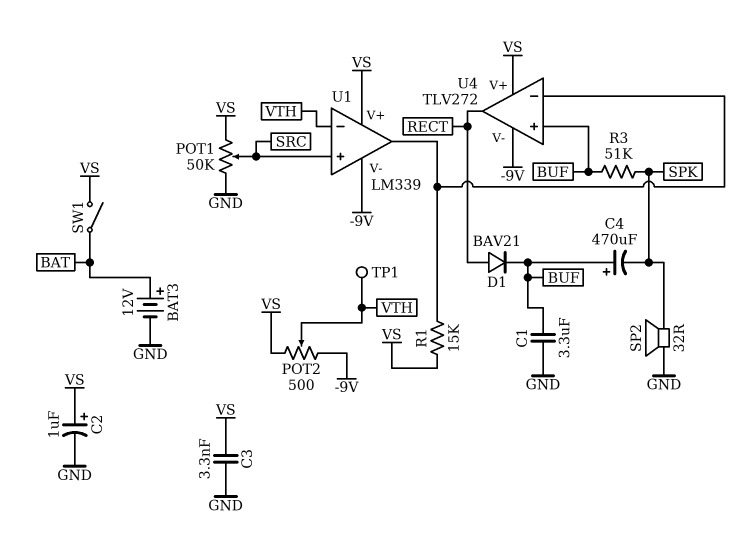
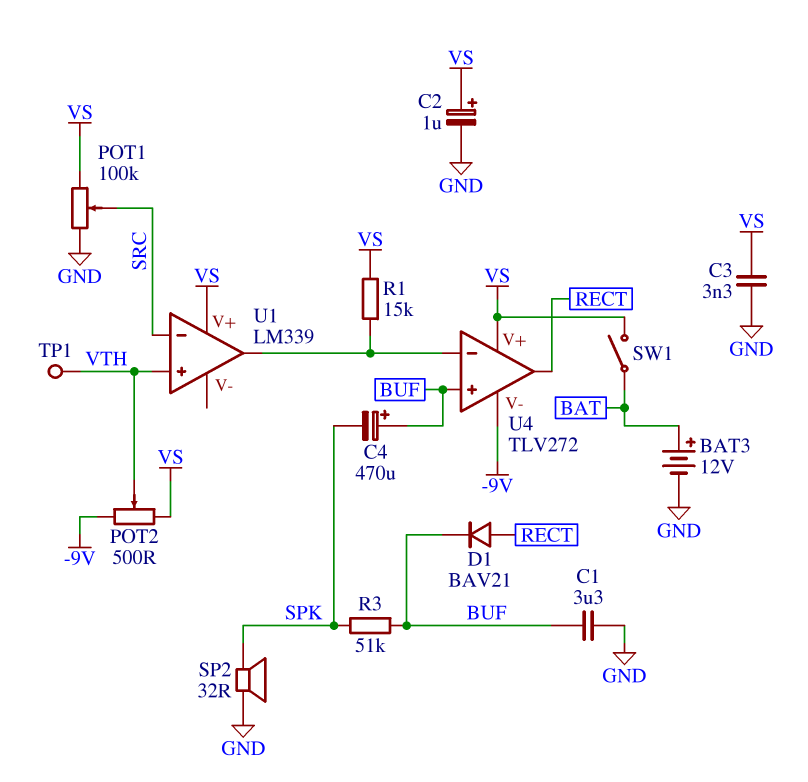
POT1: 50k (GND, VS, wiper SRC) -> 100k (GND, VS, wiper SRC)
U1 pin V-: -9V -> none
U1 pin in+: SRC -> VTH
U1 pin in-: VTH -> SRC

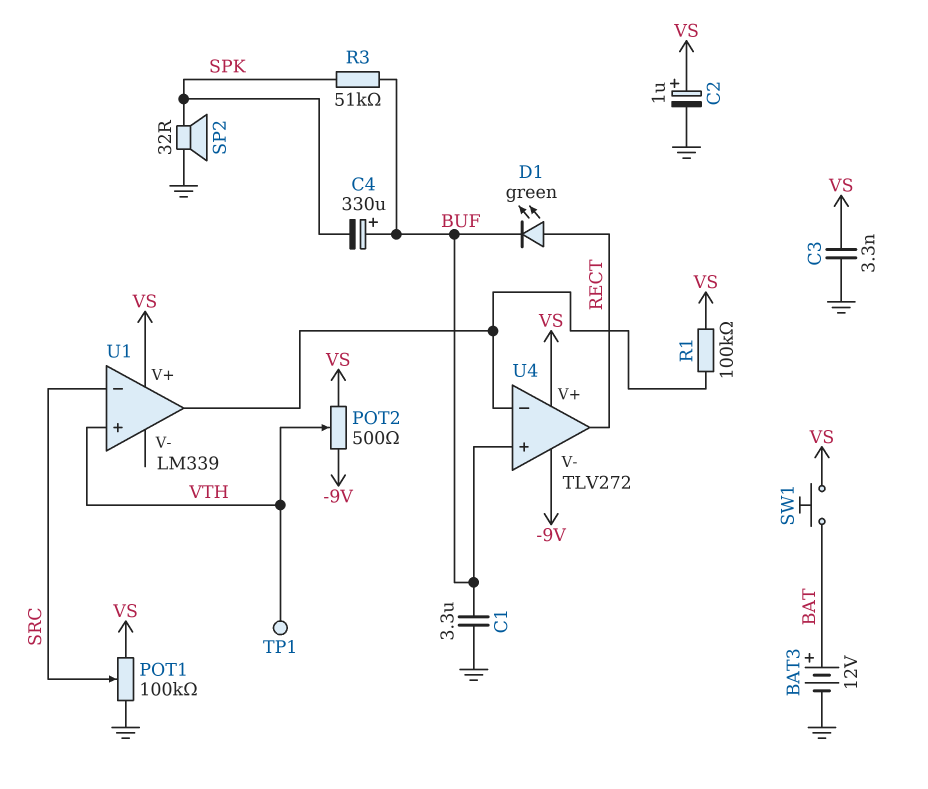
C4: 470uF (plus BUF, minus SPK) -> 330uF (plus BUF, minus SPK)
D1: diode BAV21 (A RECT, K BUF) -> LED green (A RECT, K BUF)
R1: 15k (U1/out, VS) -> 100k (U1/out, VS)
SW1: switch (BAT, VS) -> button (BAT, VS)

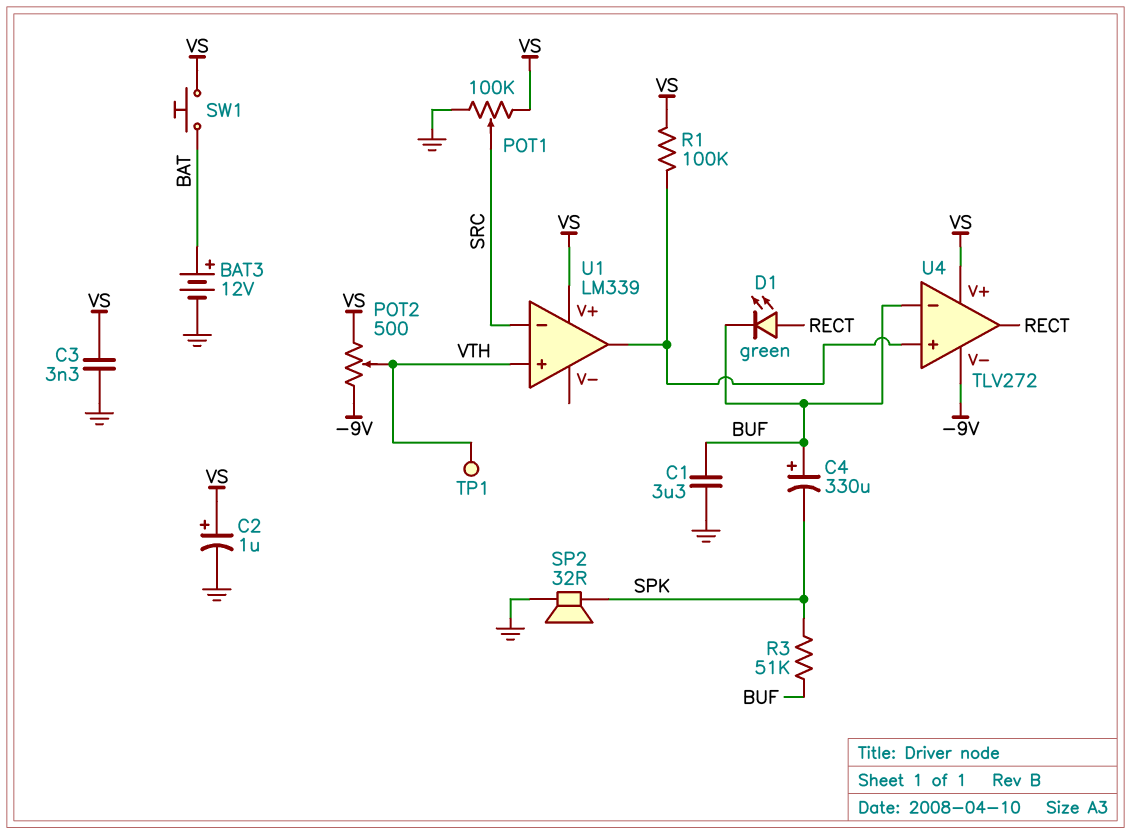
U4 pin in+: BUF -> U1/out
U4 pin in-: U1/out -> BUF

